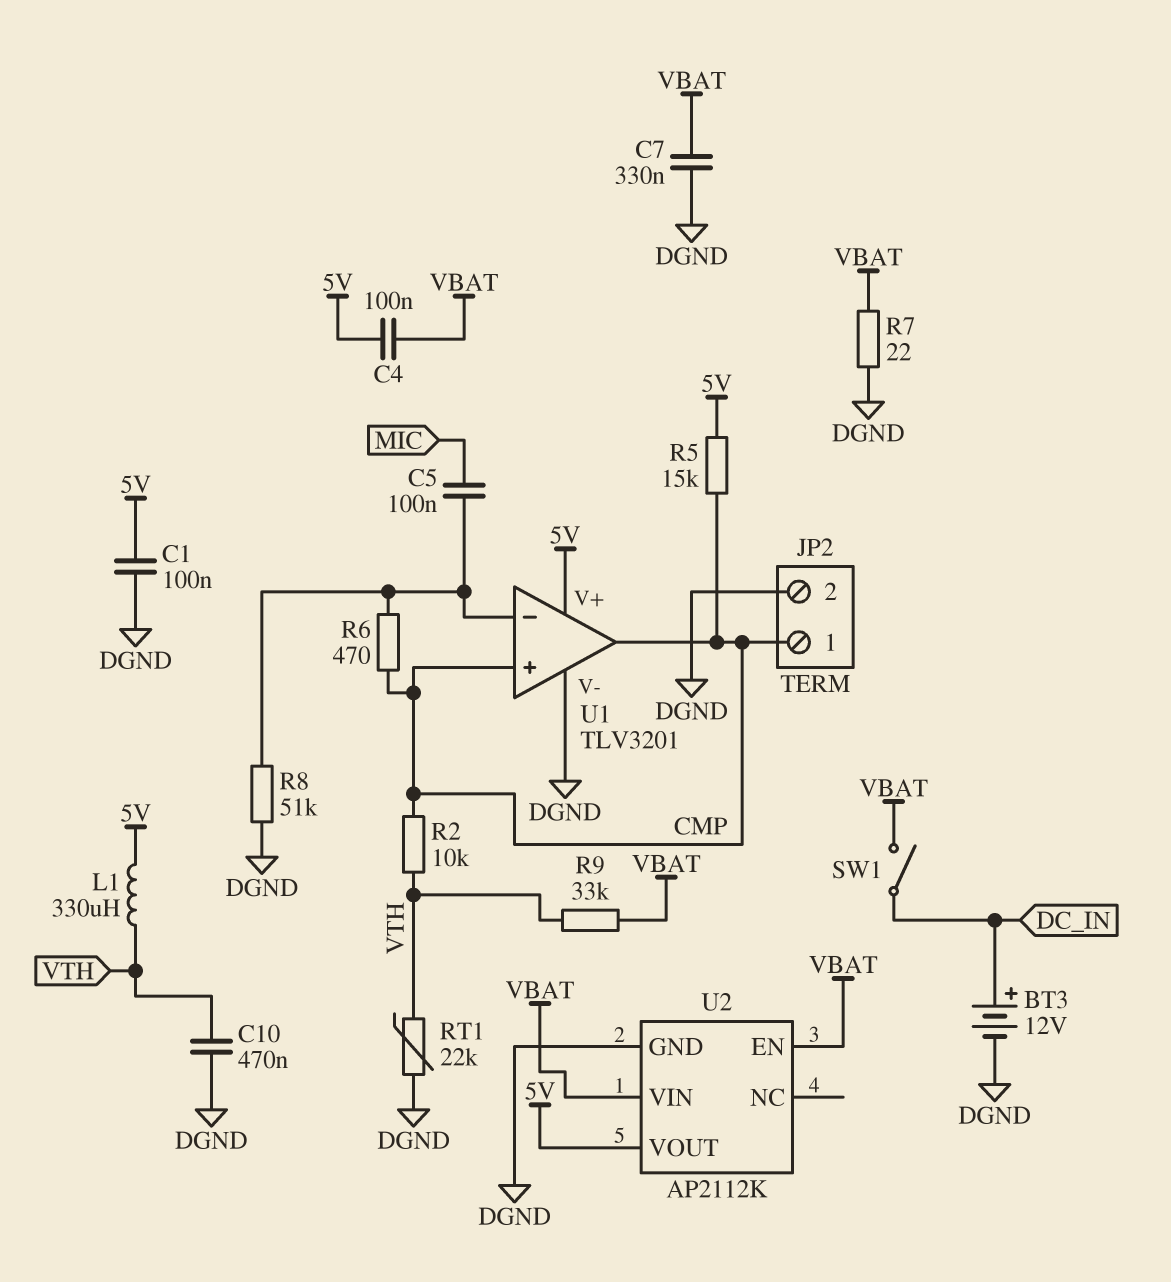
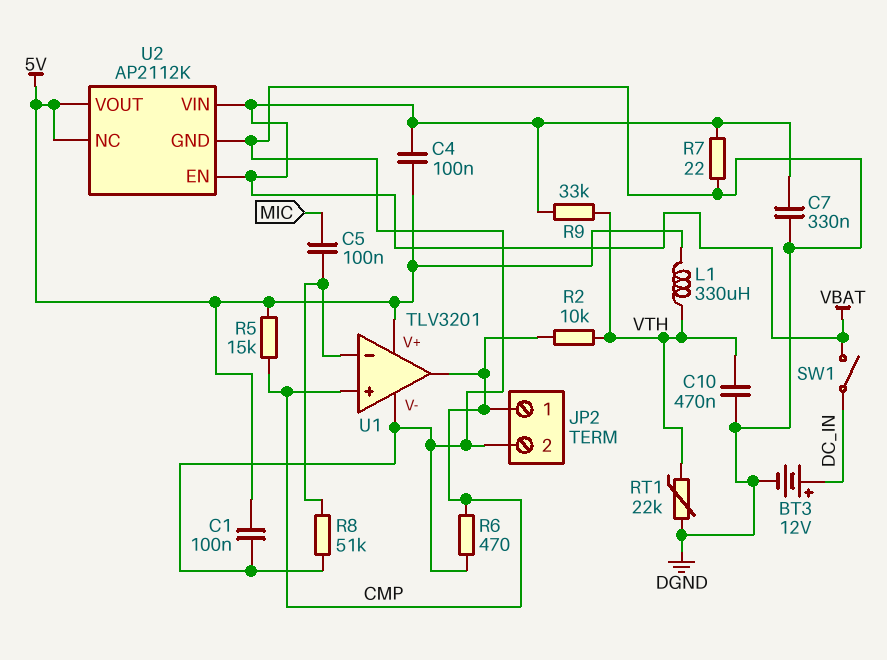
R6: 470 (CMP, U1/in-) -> 470 (CMP, DGND)
U2 pin NC: none -> 5V

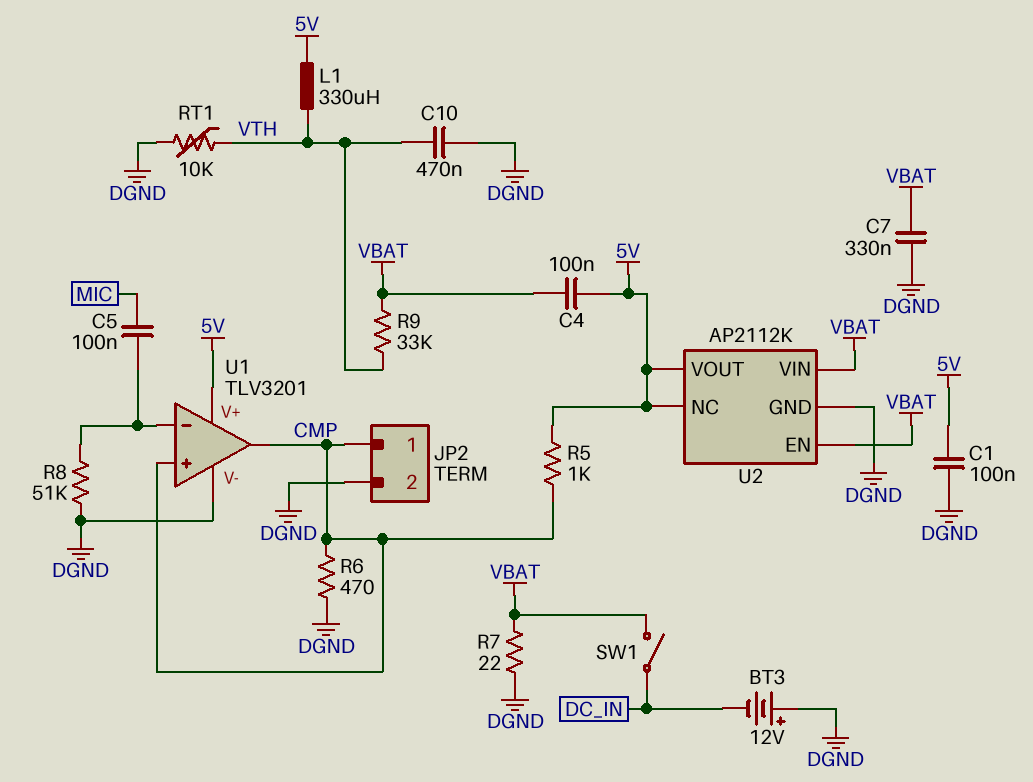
BT3: 12V (plus DC_IN, minus DGND) -> 12V (plus DGND, minus DC_IN)
R2: 10k (CMP, VTH) -> none
R5: 15k (5V, CMP) -> 1k (5V, CMP)
RT1: 22k (DGND, VTH) -> 10k (DGND, VTH)

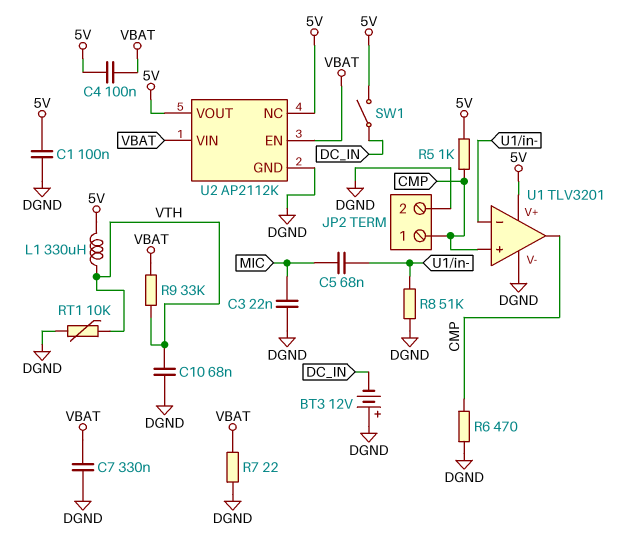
C3: none -> 22nF (DGND, MIC)
C5: 100nF (MIC, U1/in-) -> 68nF (MIC, U1/in-)
C10: 470nF (DGND, VTH) -> 68nF (DGND, VTH)
SW1: switch (DC_IN, VBAT) -> switch (5V, DC_IN)

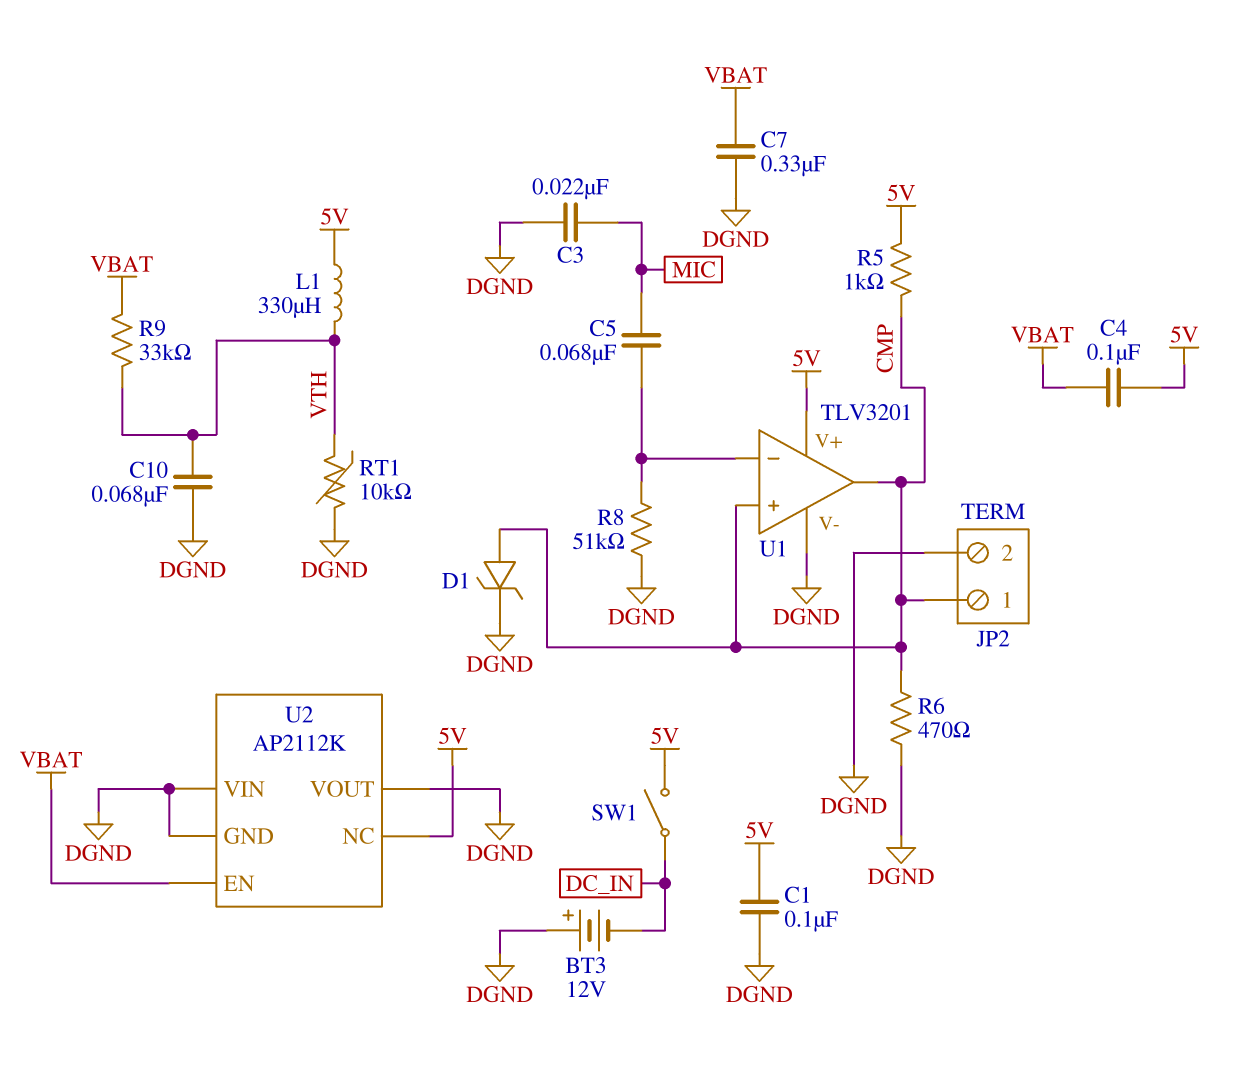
D1: none -> zener (A CMP, K DGND)
R7: 22 (DGND, VBAT) -> none
U2 pin VIN: VBAT -> DGND
U2 pin VOUT: 5V -> DGND

